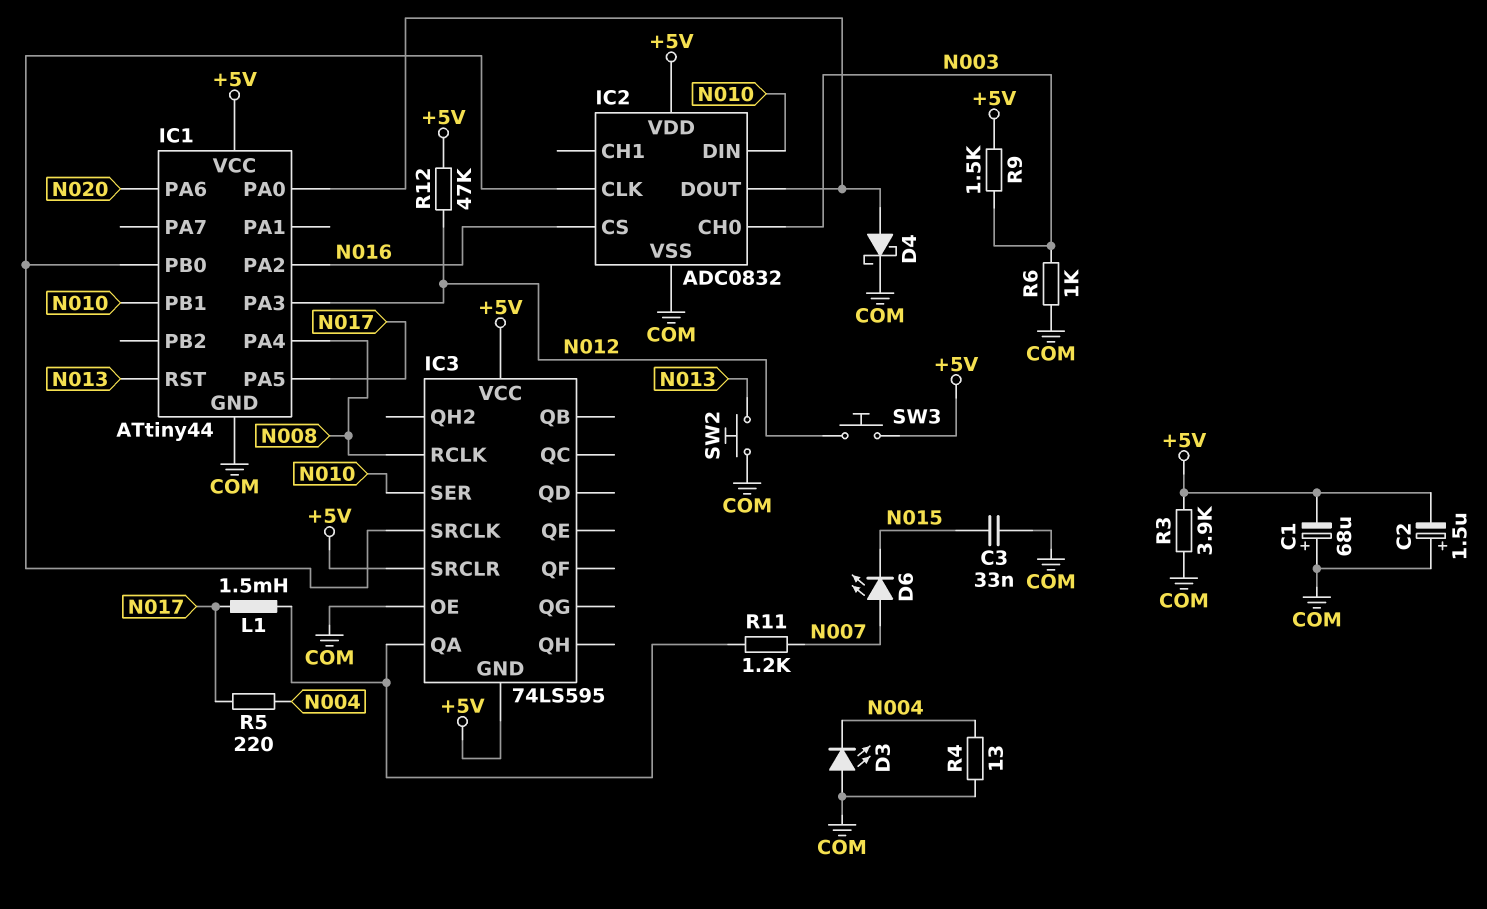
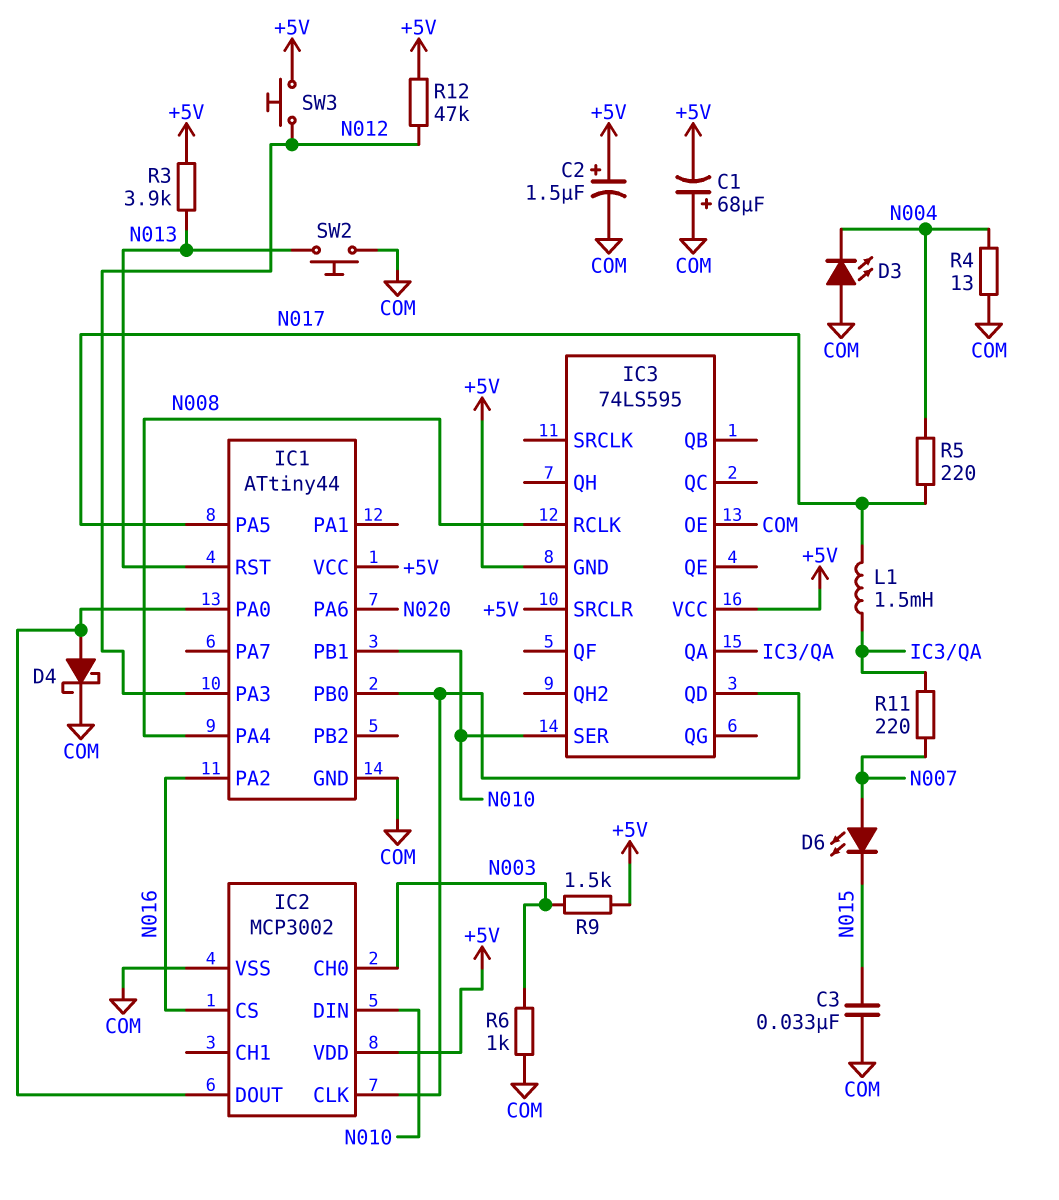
C2: 1.5uF (plus COM, minus +5V) -> 1.5uF (plus +5V, minus COM)
IC2: ADC0832 -> MCP3002
IC3 pin QD: none -> IC1/PB0
IC3 pin SRCLK: IC1/PB0 -> none
R3: 3.9k (+5V, COM) -> 3.9k (+5V, N013)
R11: 1.2k (IC3/QA, N007) -> 220 (IC3/QA, N007)

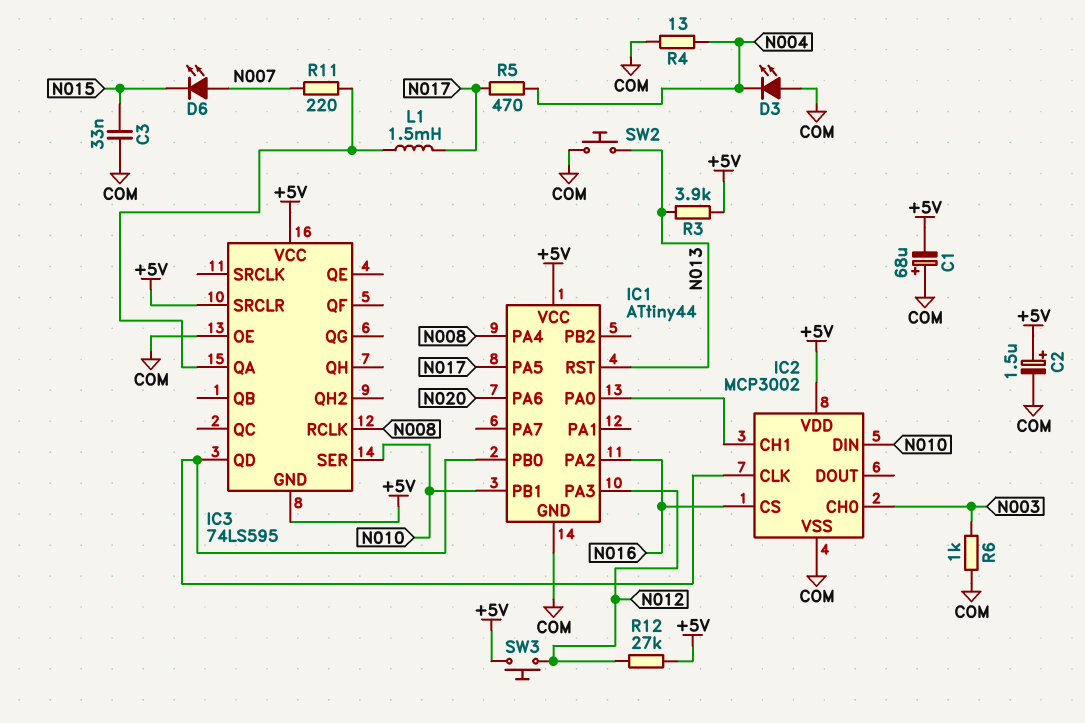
D4: schottky (A IC1/PA0, K COM) -> none
IC2 pin CH1: none -> IC1/PA0
IC2 pin DOUT: IC1/PA0 -> none
R5: 220 (N004, N017) -> 470 (N004, N017)
R9: 1.5k (+5V, N003) -> none
R12: 47k (+5V, N012) -> 27k (+5V, N012)

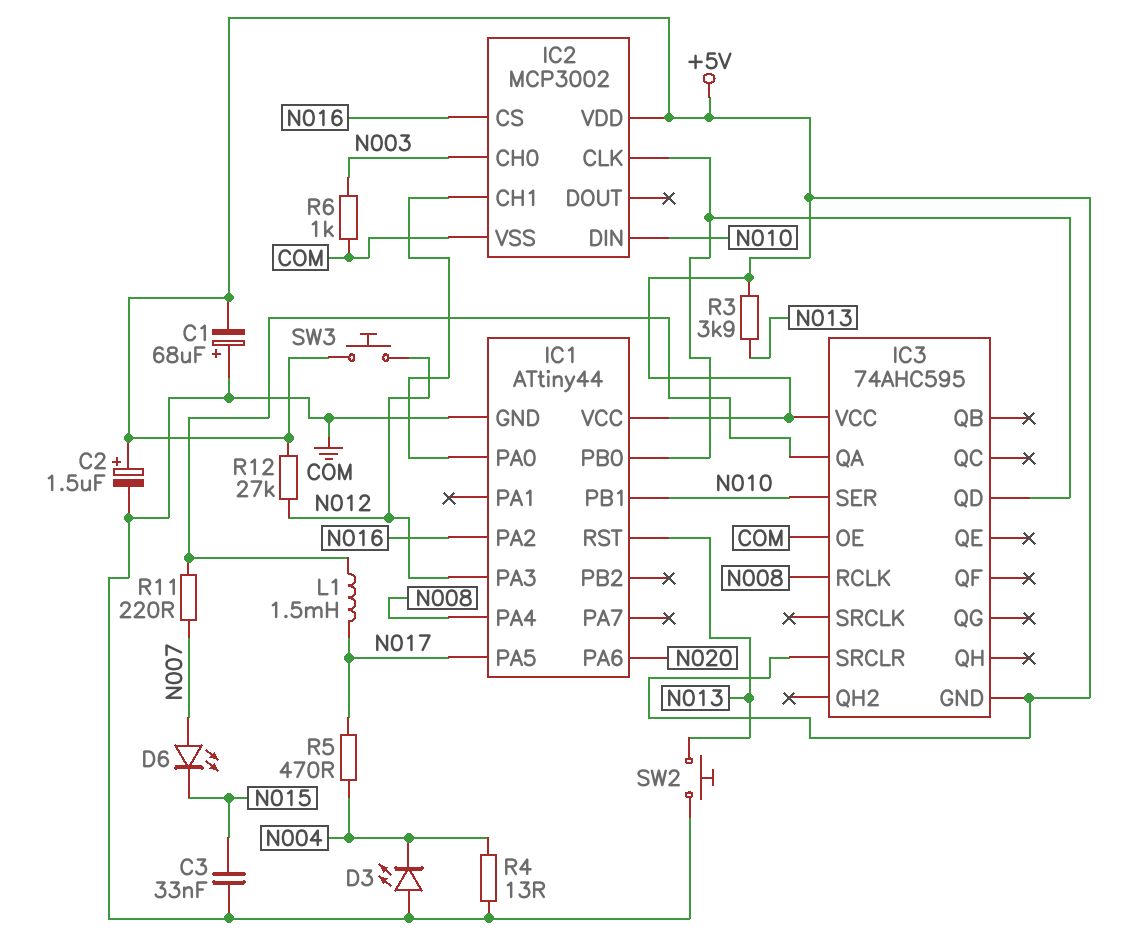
IC3: 74LS595 -> 74AHC595

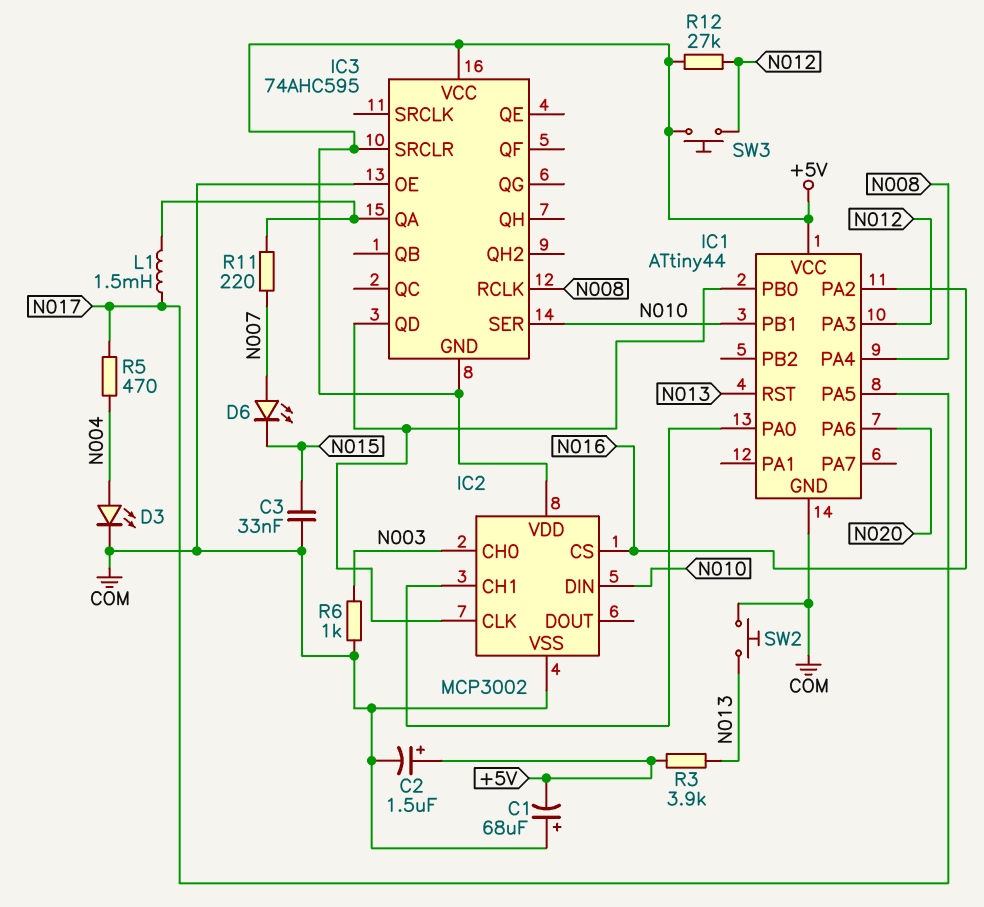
D3: LED (A COM, K N004) -> LED (A N004, K COM)
R4: 13 (COM, N004) -> none

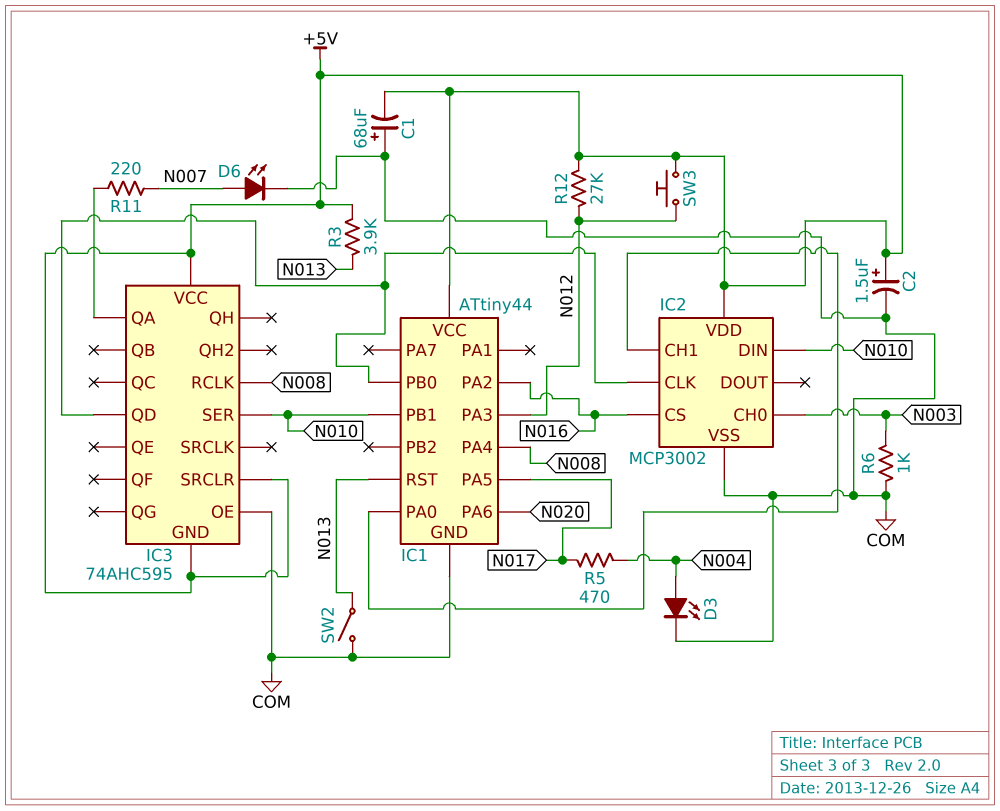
C3: 33nF (COM, N015) -> none
D6: LED (A N007, K N015) -> LED (A N007, K COM)
L1: 1.5mH (IC3/QA, N017) -> none
SW2: button (COM, N013) -> switch (COM, N013)

